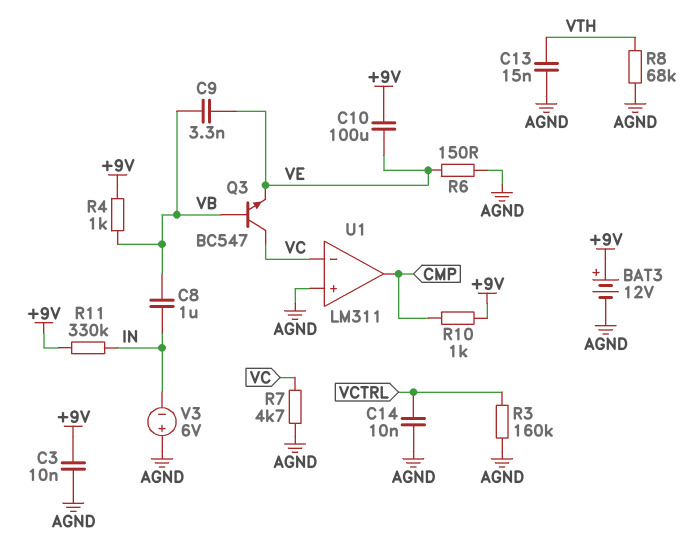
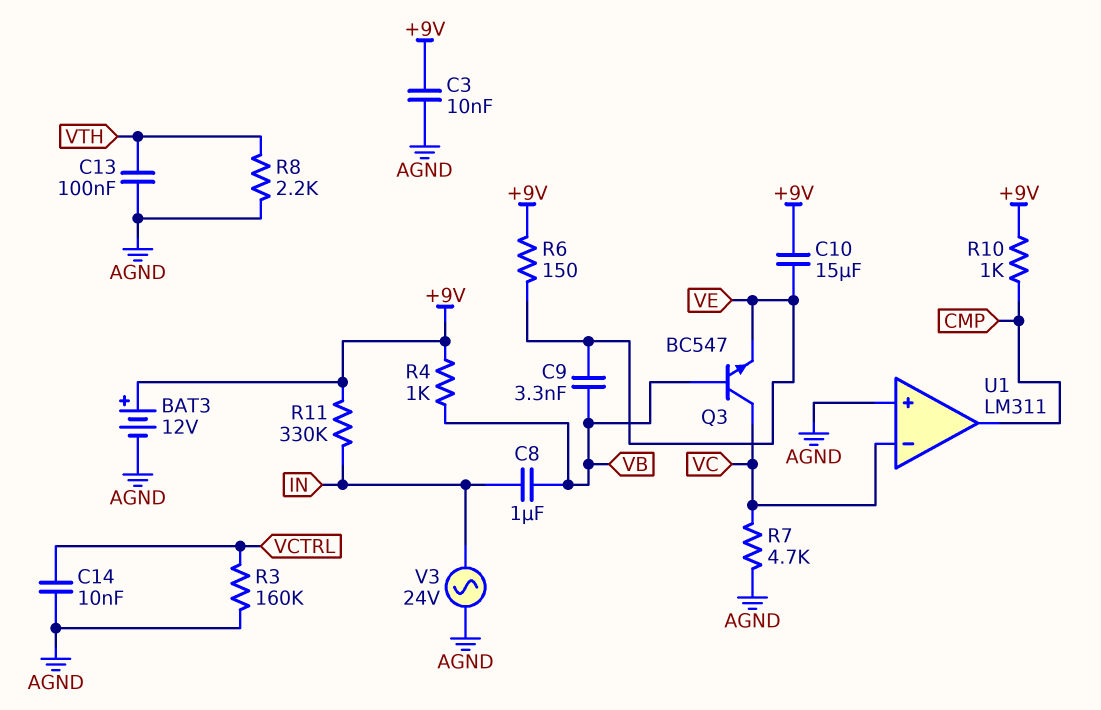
C10: 100uF (+9V, VE) -> 15uF (+9V, VE)
C13: 15nF (AGND, VTH) -> 100nF (AGND, VTH)
R6: 150 (AGND, VE) -> 150 (+9V, VE)
R8: 68k (AGND, VTH) -> 2.2k (AGND, VTH)
V3: 6V (plus AGND, minus IN) -> AC 24V (AGND, IN)

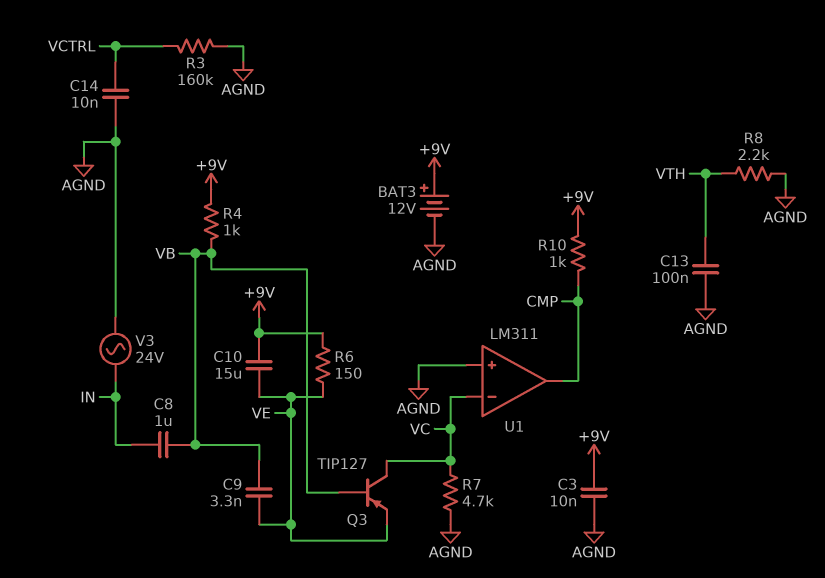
Q3: NPN BC547 (B VB, C VC, E VE) -> PNP TIP127 (B VB, C VC, E VE)
R11: 330k (+9V, IN) -> none

